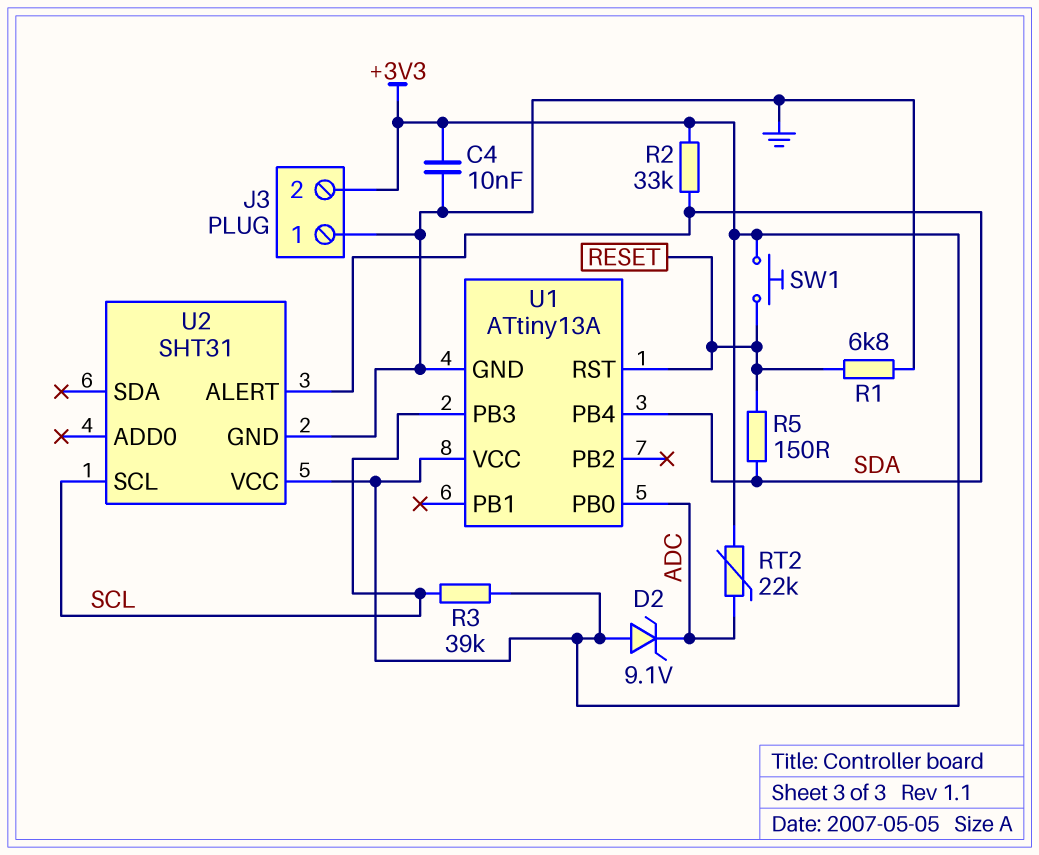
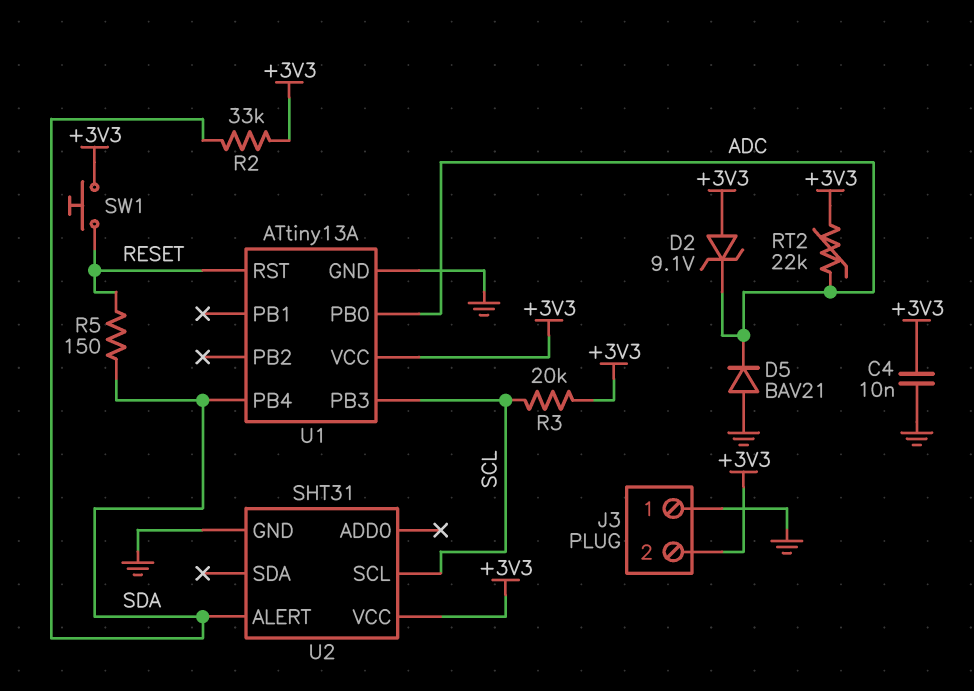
D5: none -> diode BAV21 (A GND, K ADC)
R1: 6.8k (GND, RESET) -> none
R3: 39k (+3V3, SCL) -> 20k (+3V3, SCL)

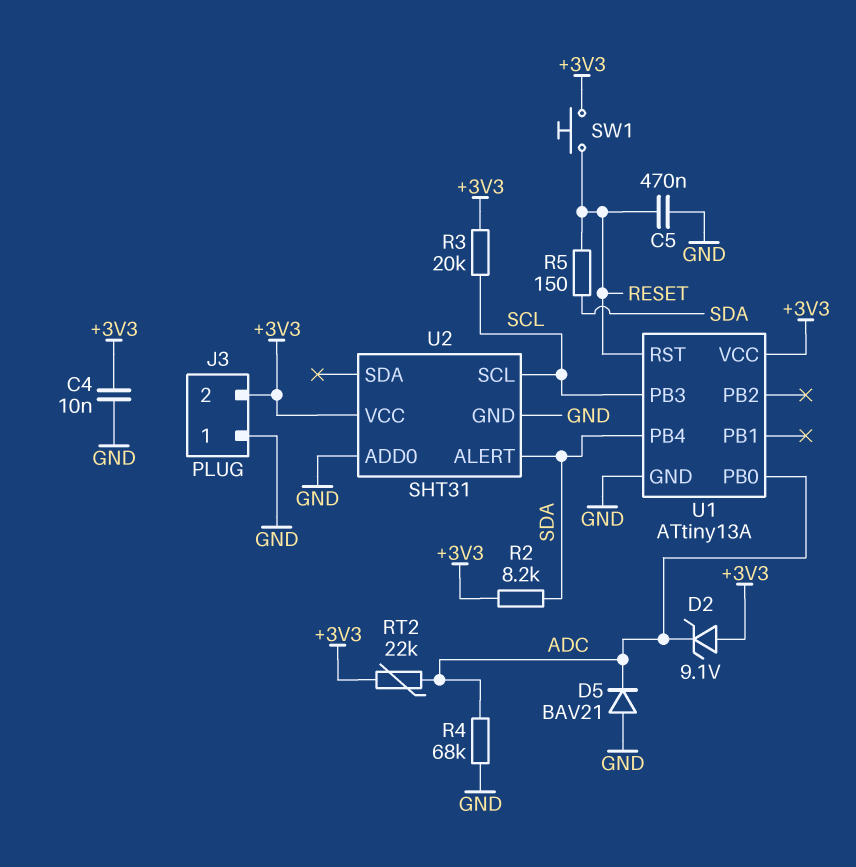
C5: none -> 470nF (GND, RESET)
R2: 33k (+3V3, SDA) -> 8.2k (+3V3, SDA)
R4: none -> 68k (ADC, GND)
U2 pin ADD0: none -> GND

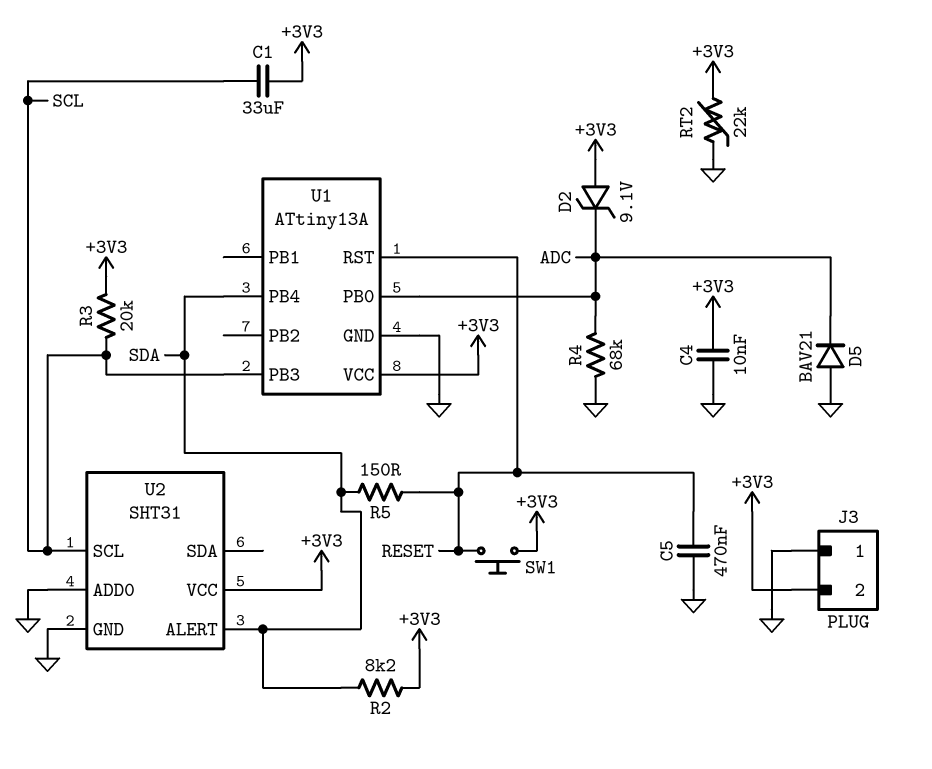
C1: none -> 33uF (+3V3, SCL)
RT2: 22k (+3V3, ADC) -> 22k (+3V3, GND)

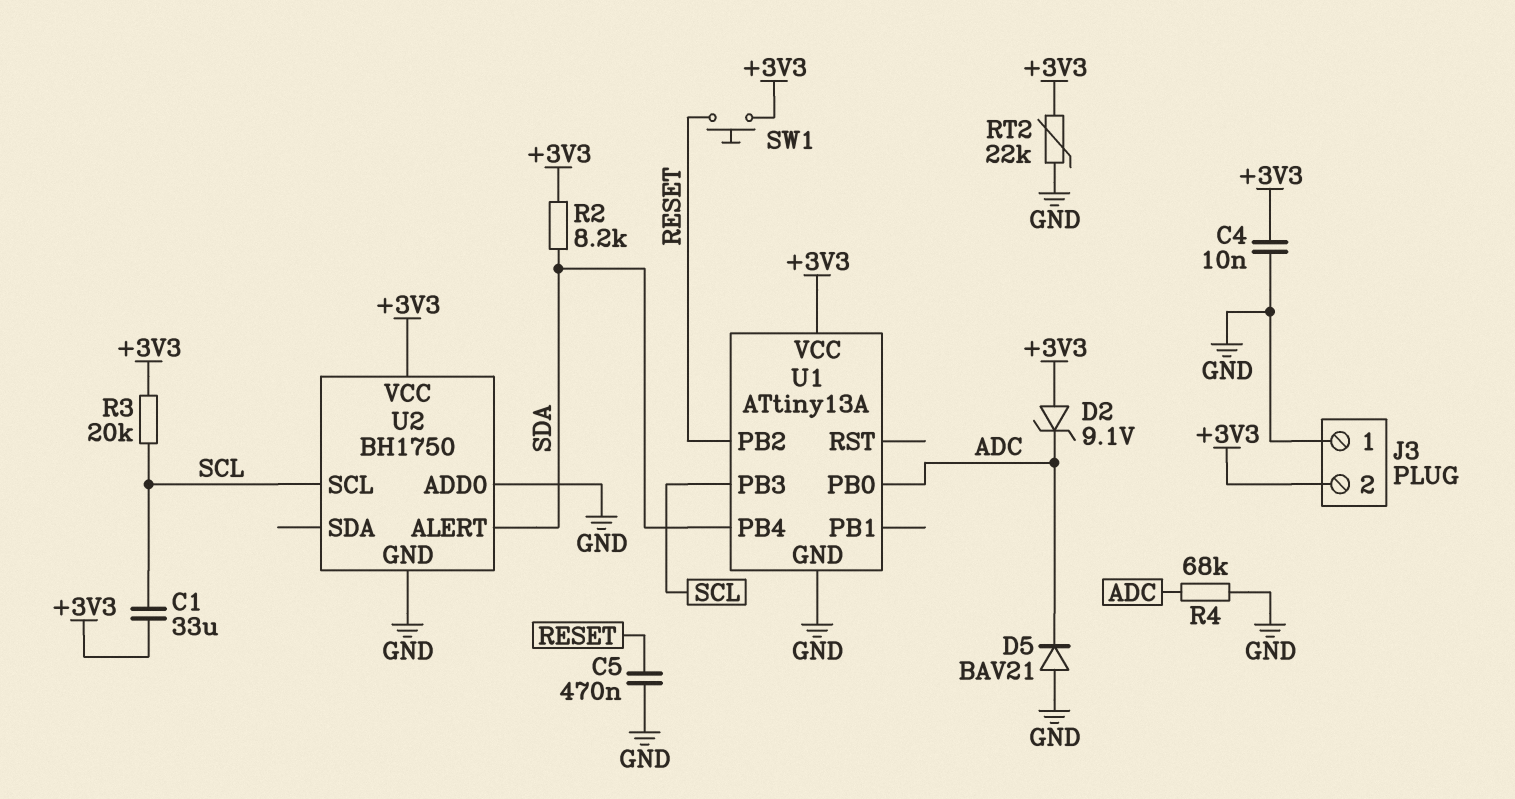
R5: 150 (RESET, SDA) -> none
U1 pin PB2: none -> RESET
U1 pin RST: RESET -> none
U2: SHT31 -> BH1750

